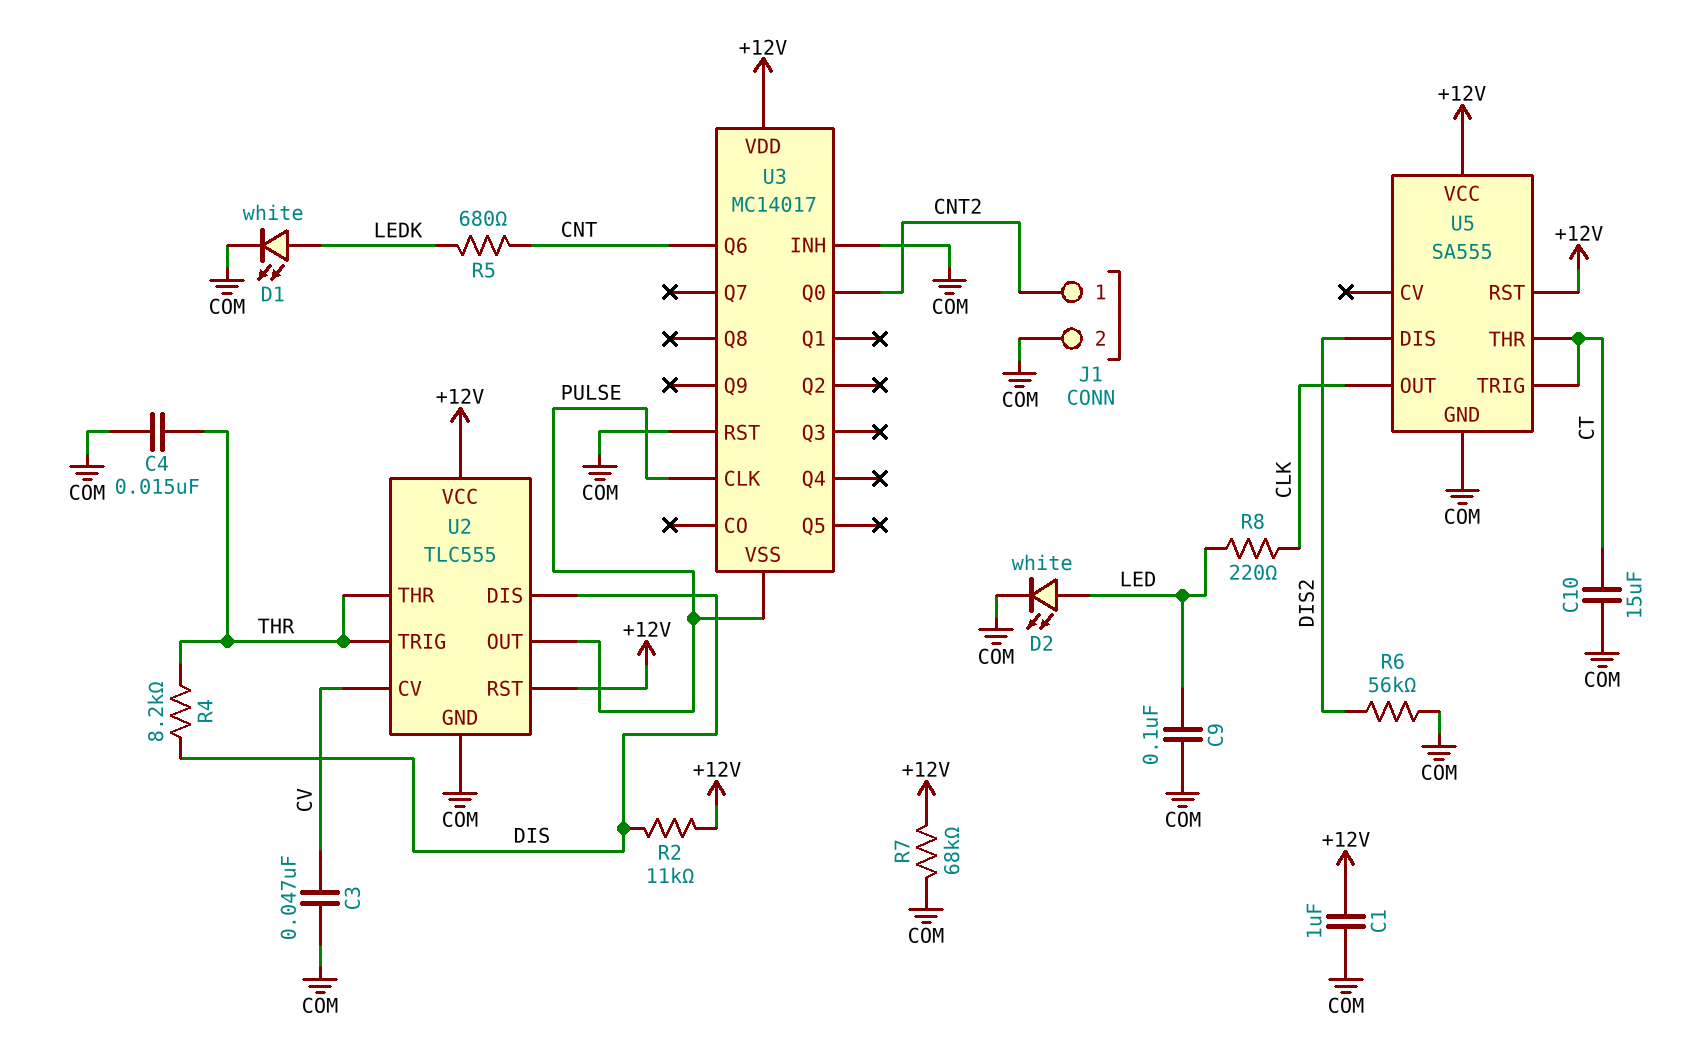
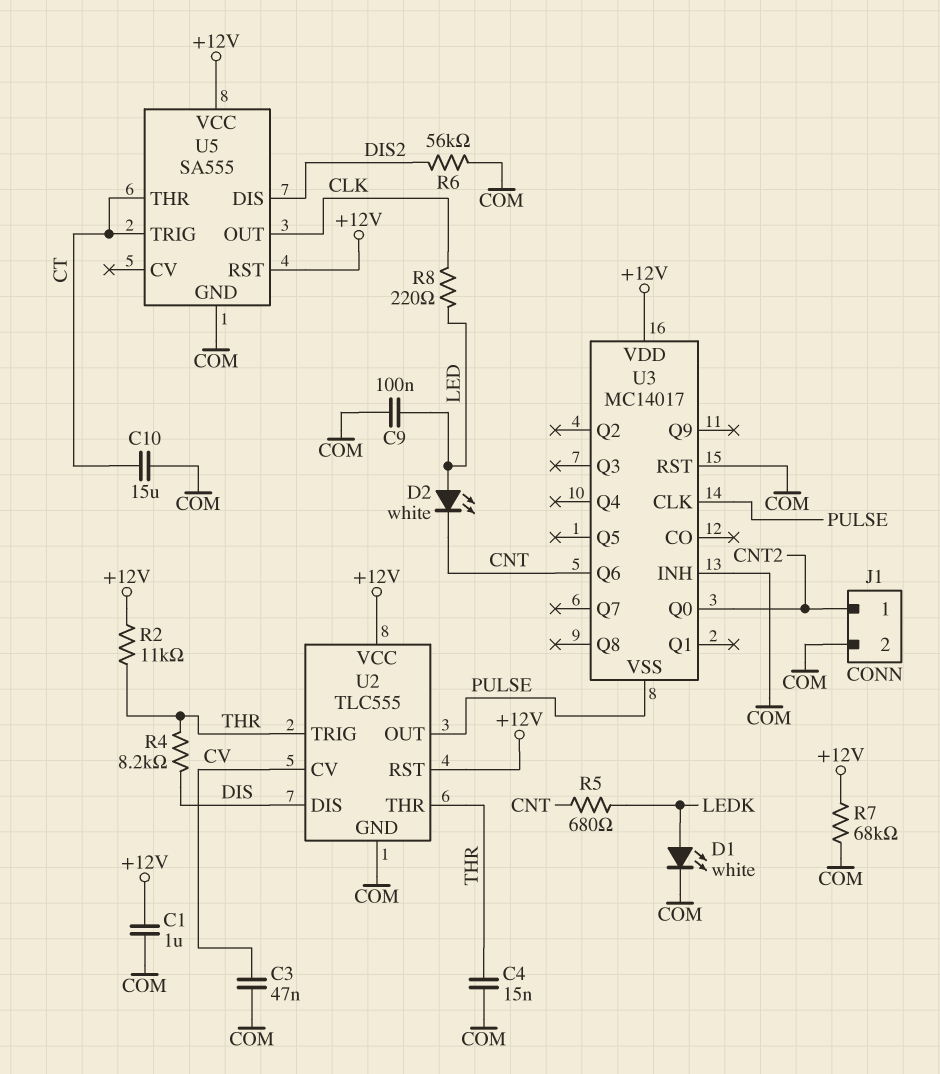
D2: LED white (A LED, K COM) -> LED white (A LED, K CNT)
R2: 11k (+12V, DIS) -> 11k (+12V, THR)

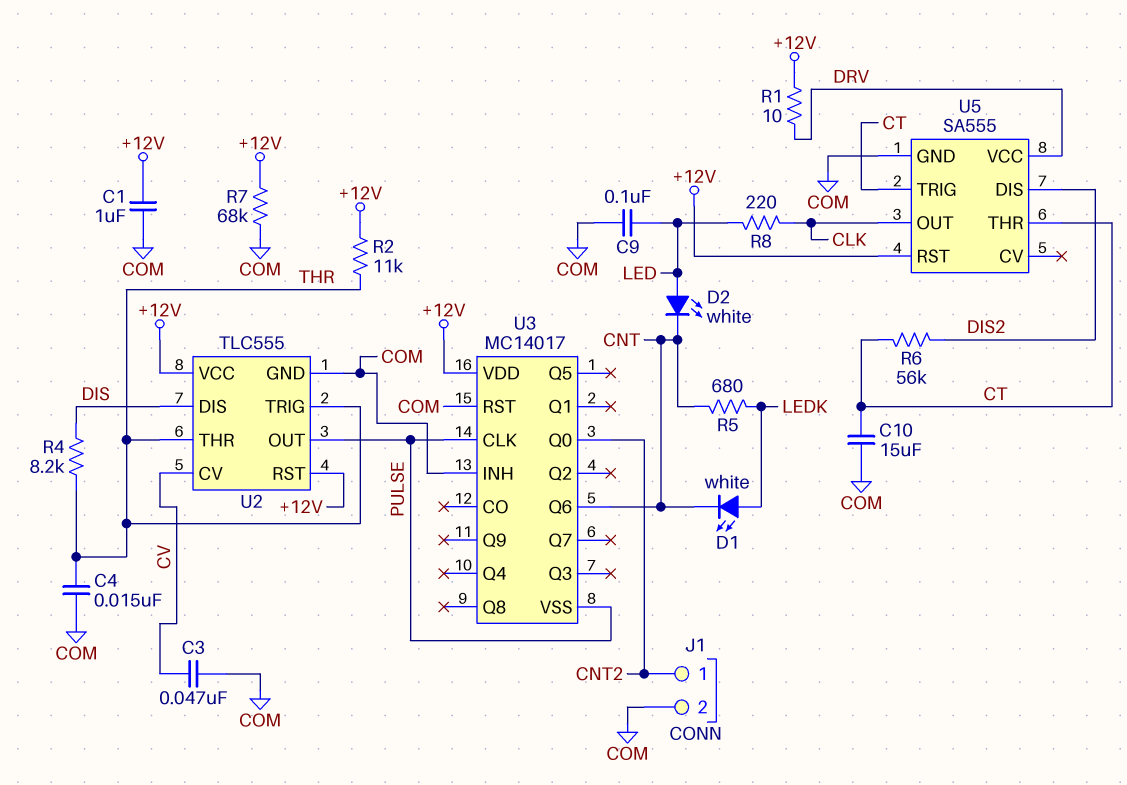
D1: LED white (A LEDK, K COM) -> LED white (A LEDK, K CNT)
R1: none -> 10 (+12V, DRV)
R6: 56k (COM, DIS2) -> 56k (CT, DIS2)
U5 pin VCC: +12V -> DRV

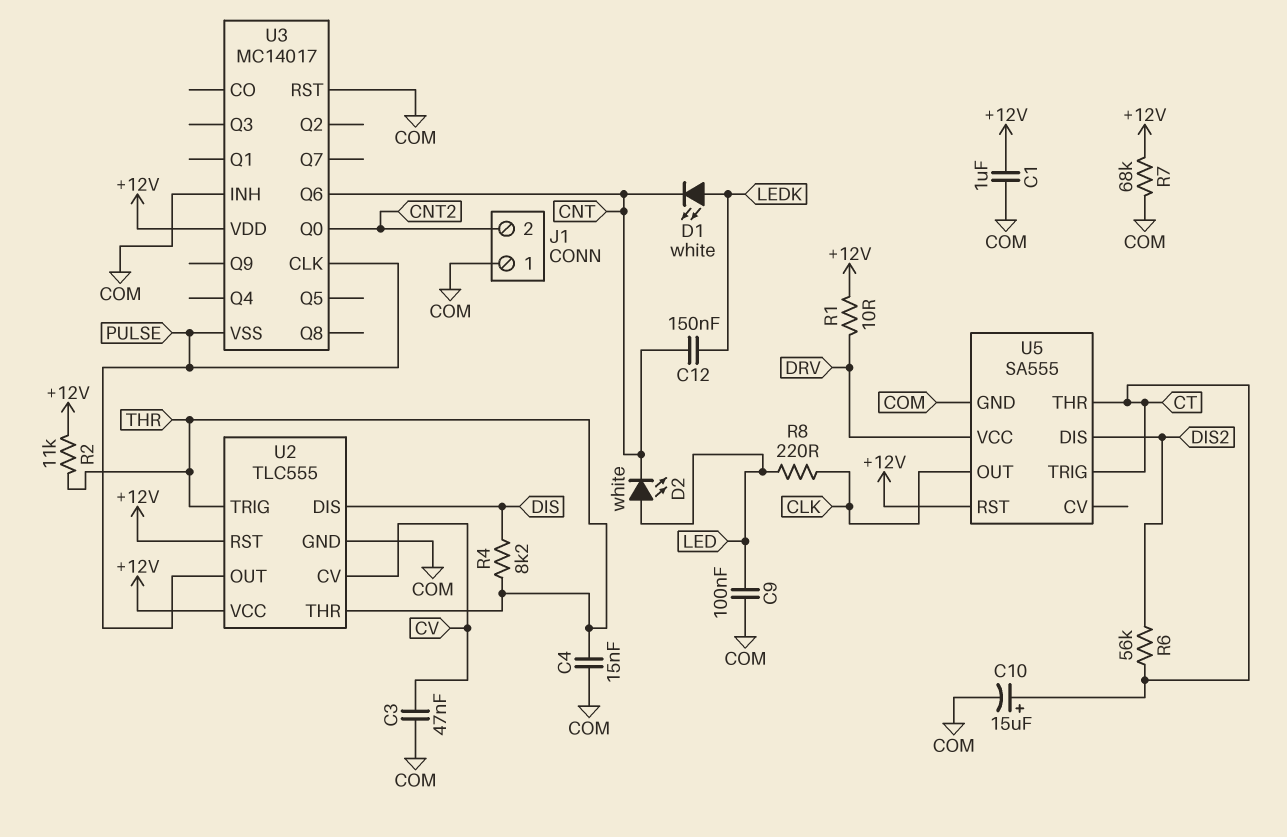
C10: 15uF (COM, CT) -> 15uF (plus CT, minus COM)
C12: none -> 150nF (CNT, LEDK)
J1 pin 1: CNT2 -> COM
J1 pin 2: COM -> CNT2
R5: 680 (CNT, LEDK) -> none

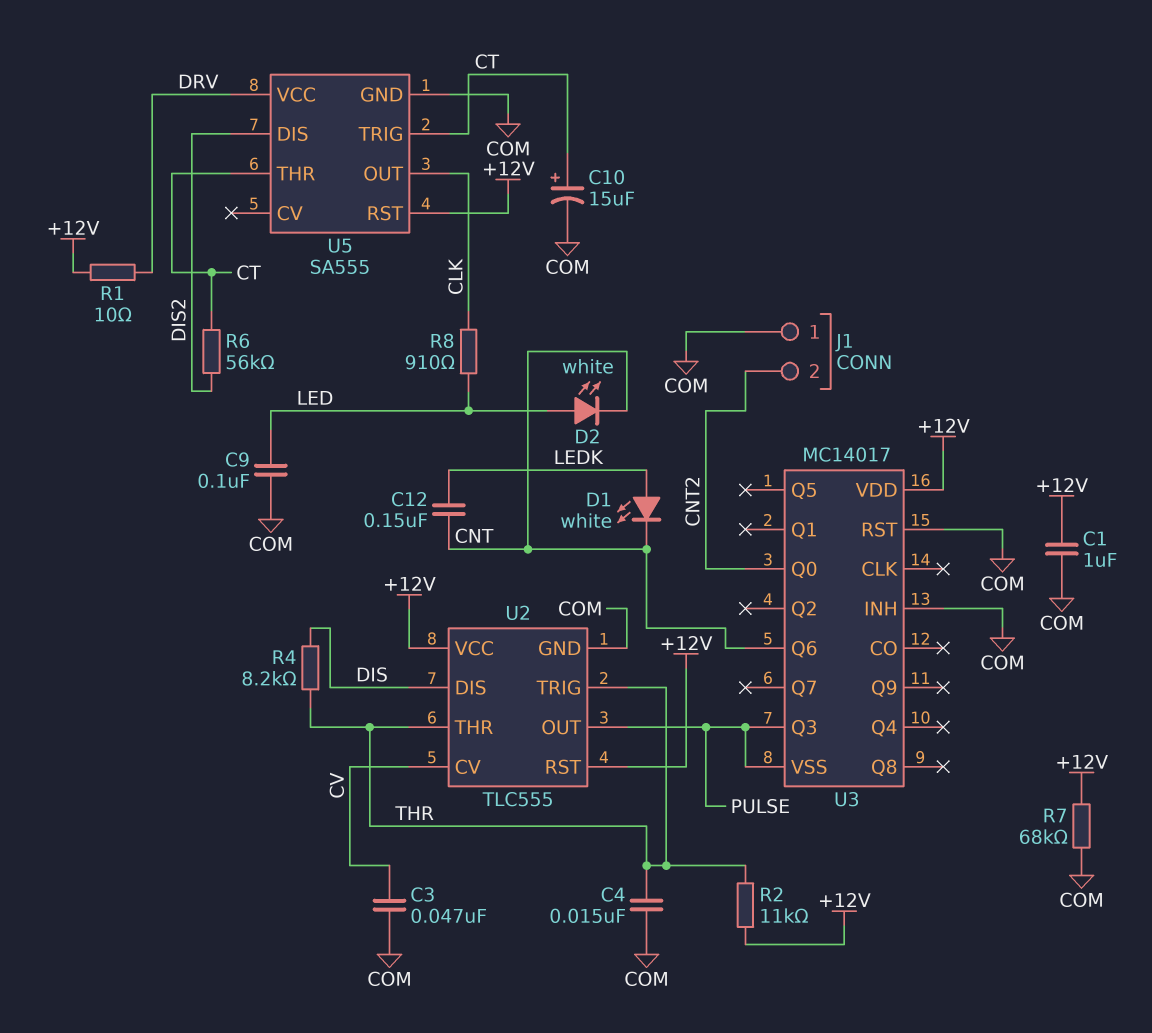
R8: 220 (CLK, LED) -> 910 (CLK, LED)
U3 pin CLK: PULSE -> none
U3 pin Q3: none -> PULSE

